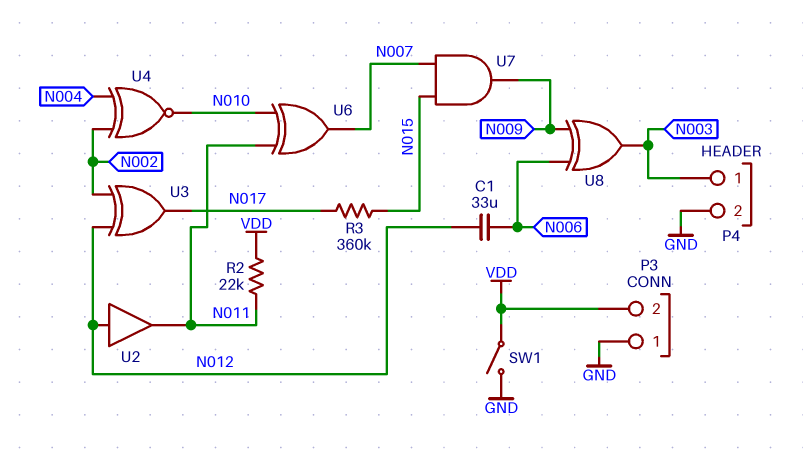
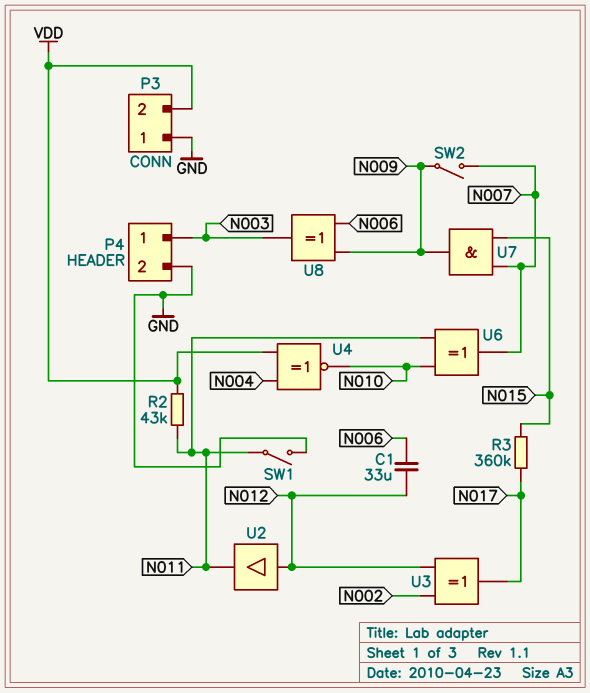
R2: 22k (N011, VDD) -> 43k (N011, VDD)
SW1: switch (GND, VDD) -> switch (GND, N011)
SW2: none -> switch (N007, N009)
U4: XNOR (in N002, in N004, out N010) -> XNOR (in N004, in VDD, out N010)

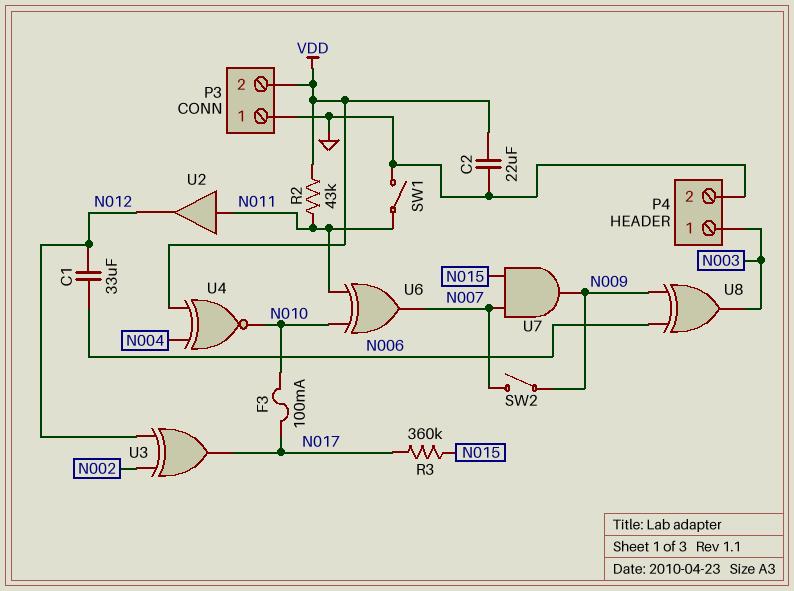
C2: none -> 22uF (GND, VDD)
F3: none -> 100mA (N010, N017)
U2: buffer (in N012, out N011) -> buffer (in N011, out N012)

